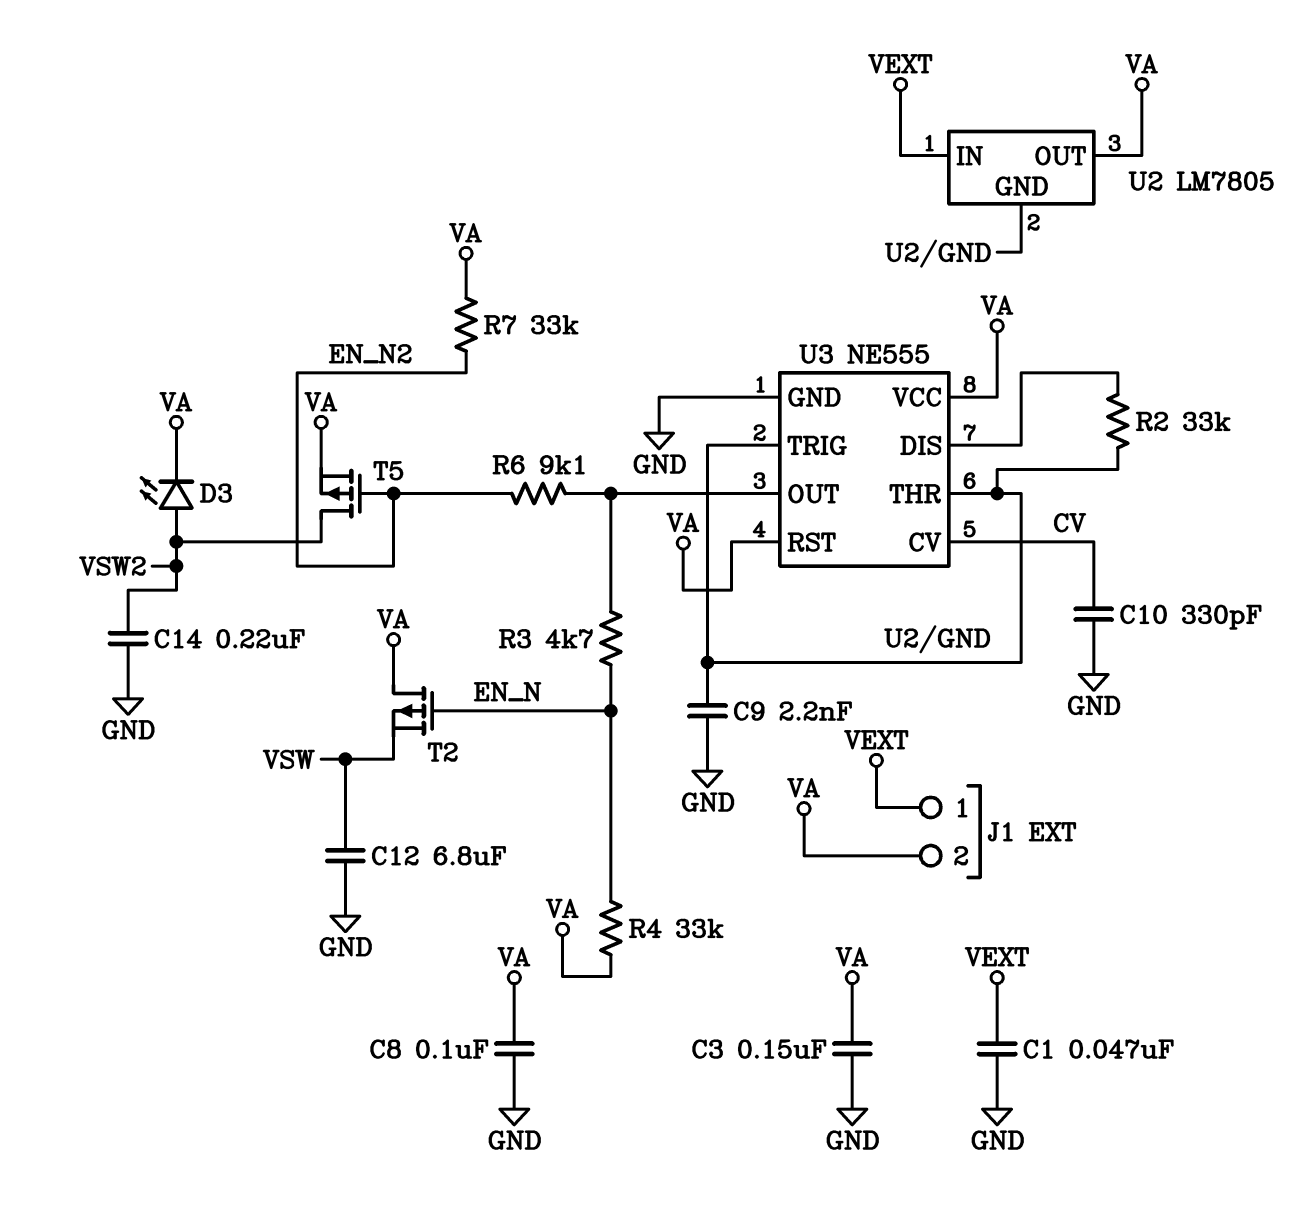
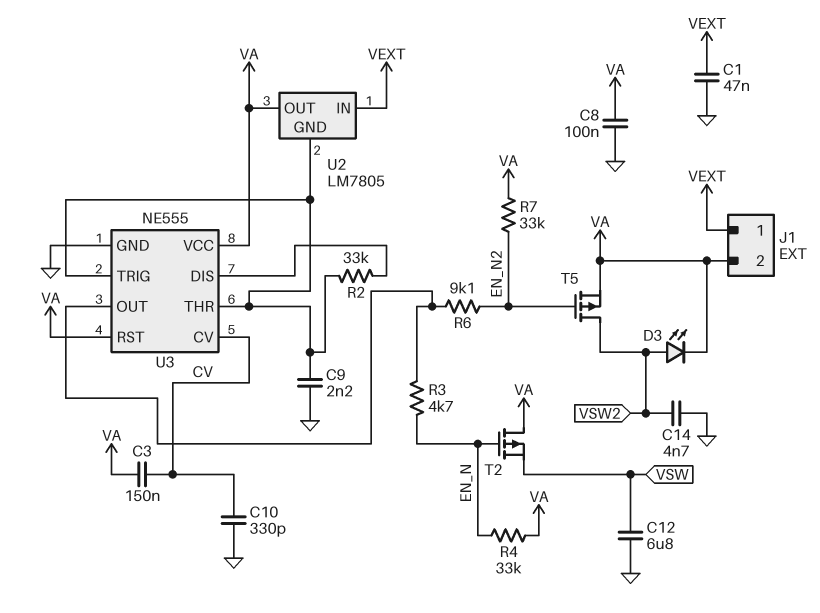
C3: 150nF (GND, VA) -> 150nF (CV, VA)
C14: 220nF (GND, VSW2) -> 4.7nF (GND, VSW2)

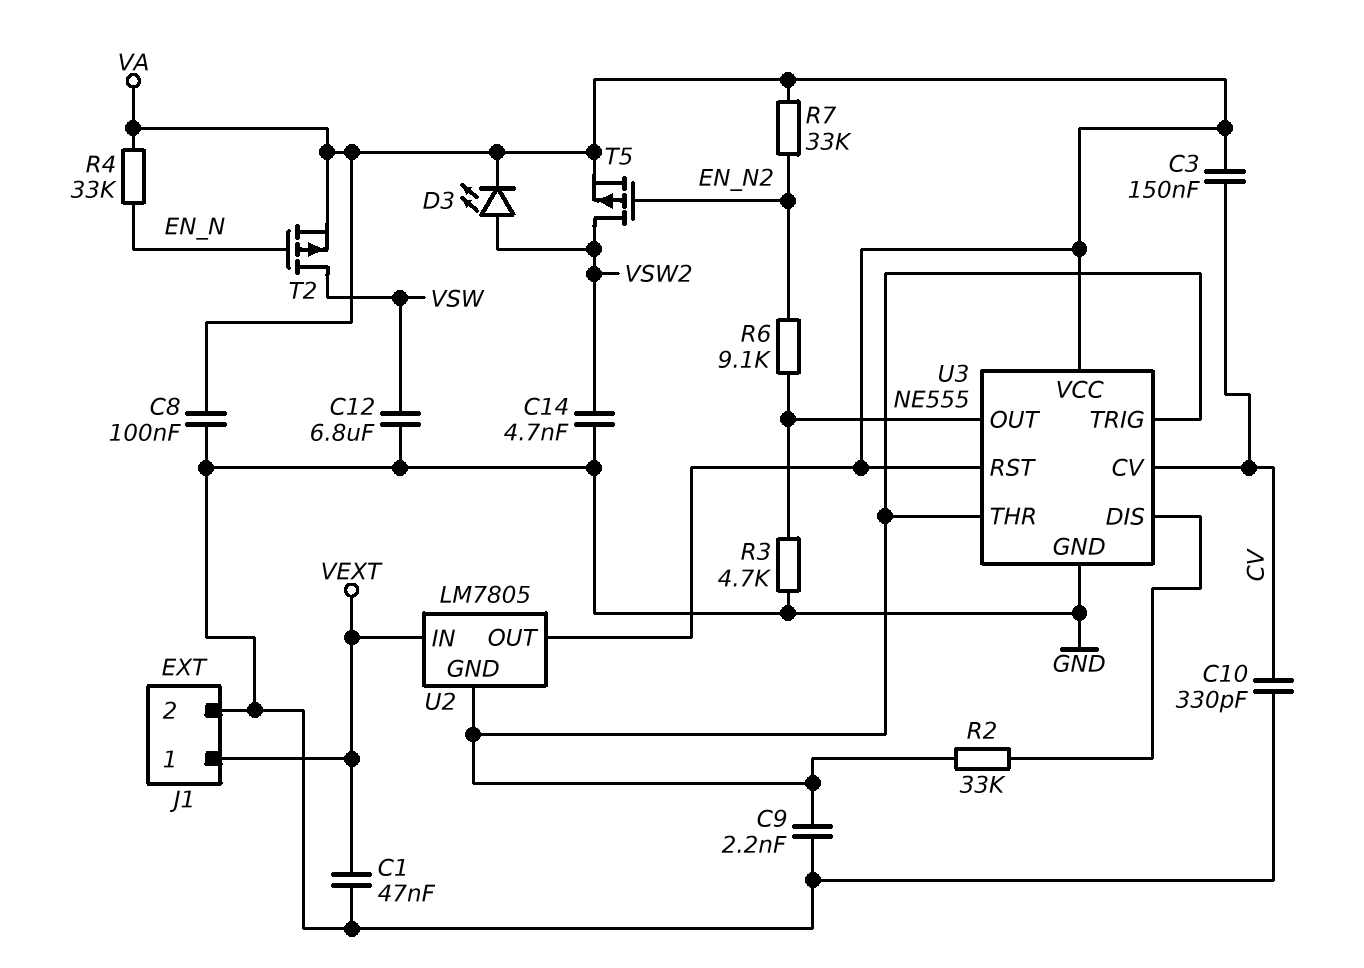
J1 pin 2: VA -> GND
R3: 4.7k (EN_N, U3/OUT) -> 4.7k (GND, U3/OUT)
T2: PMOS (G EN_N, D VA, S VSW) -> PMOS (G EN_N, D VSW, S VA)

